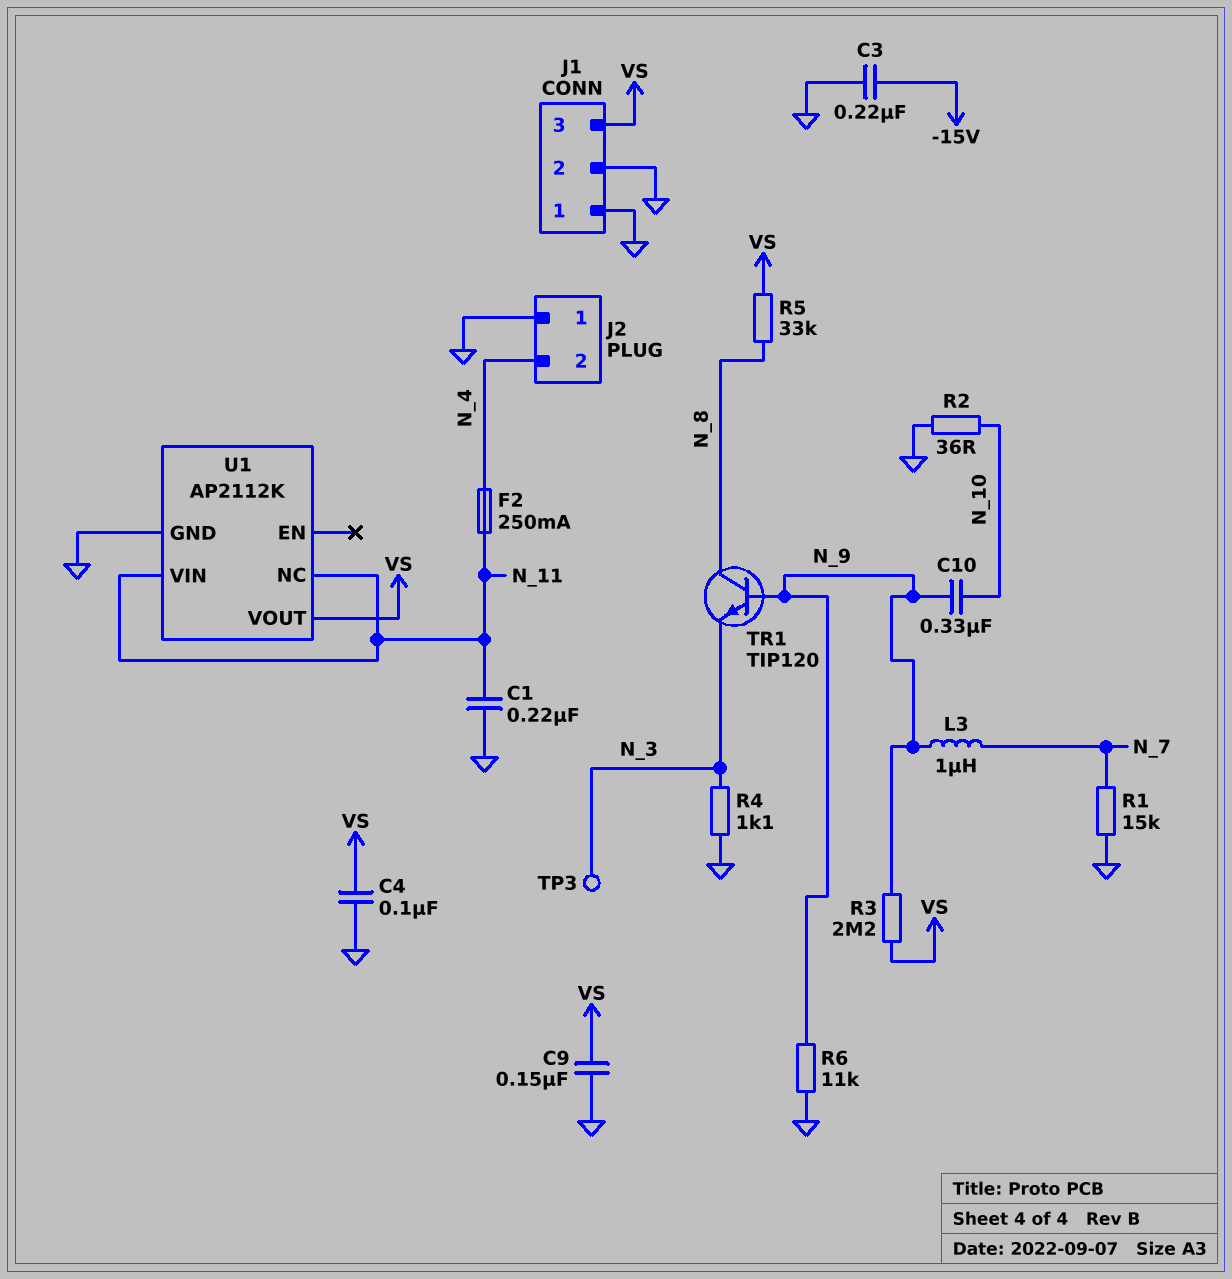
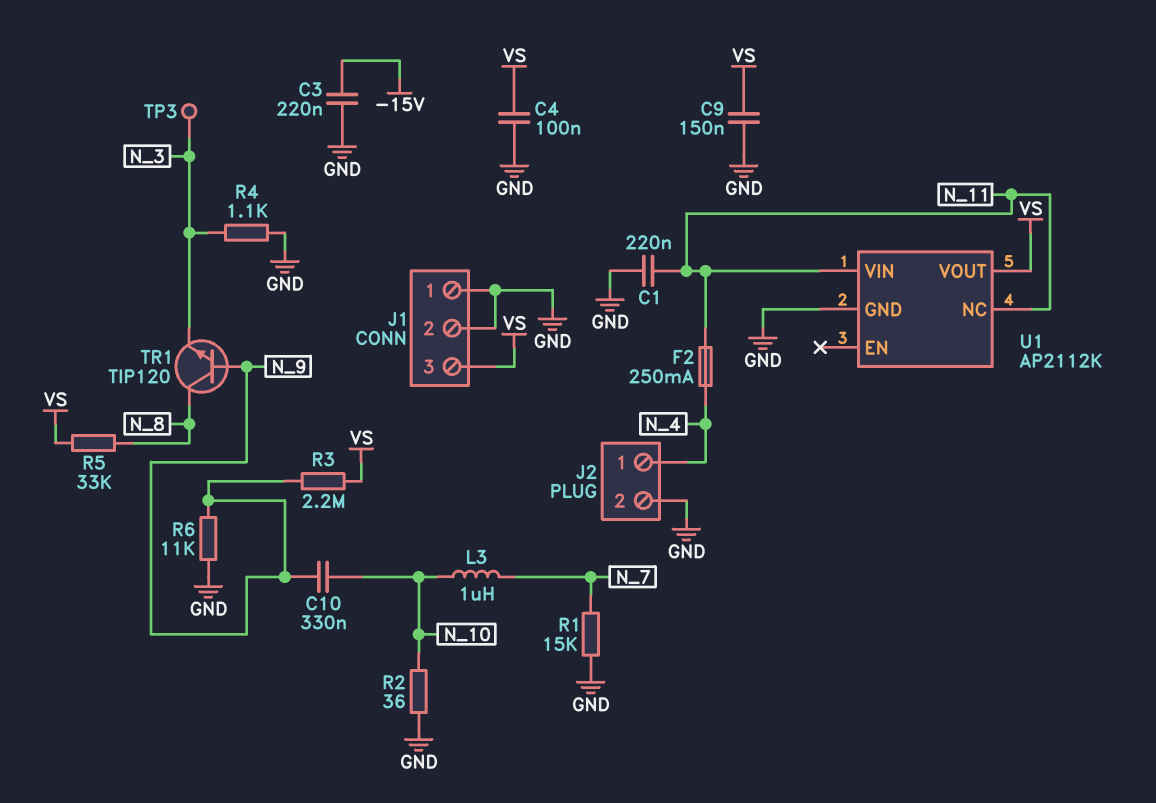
J2 pin 1: GND -> N_4
J2 pin 2: N_4 -> GND
L3: 1uH (N_7, N_9) -> 1uH (N_7, N_10)

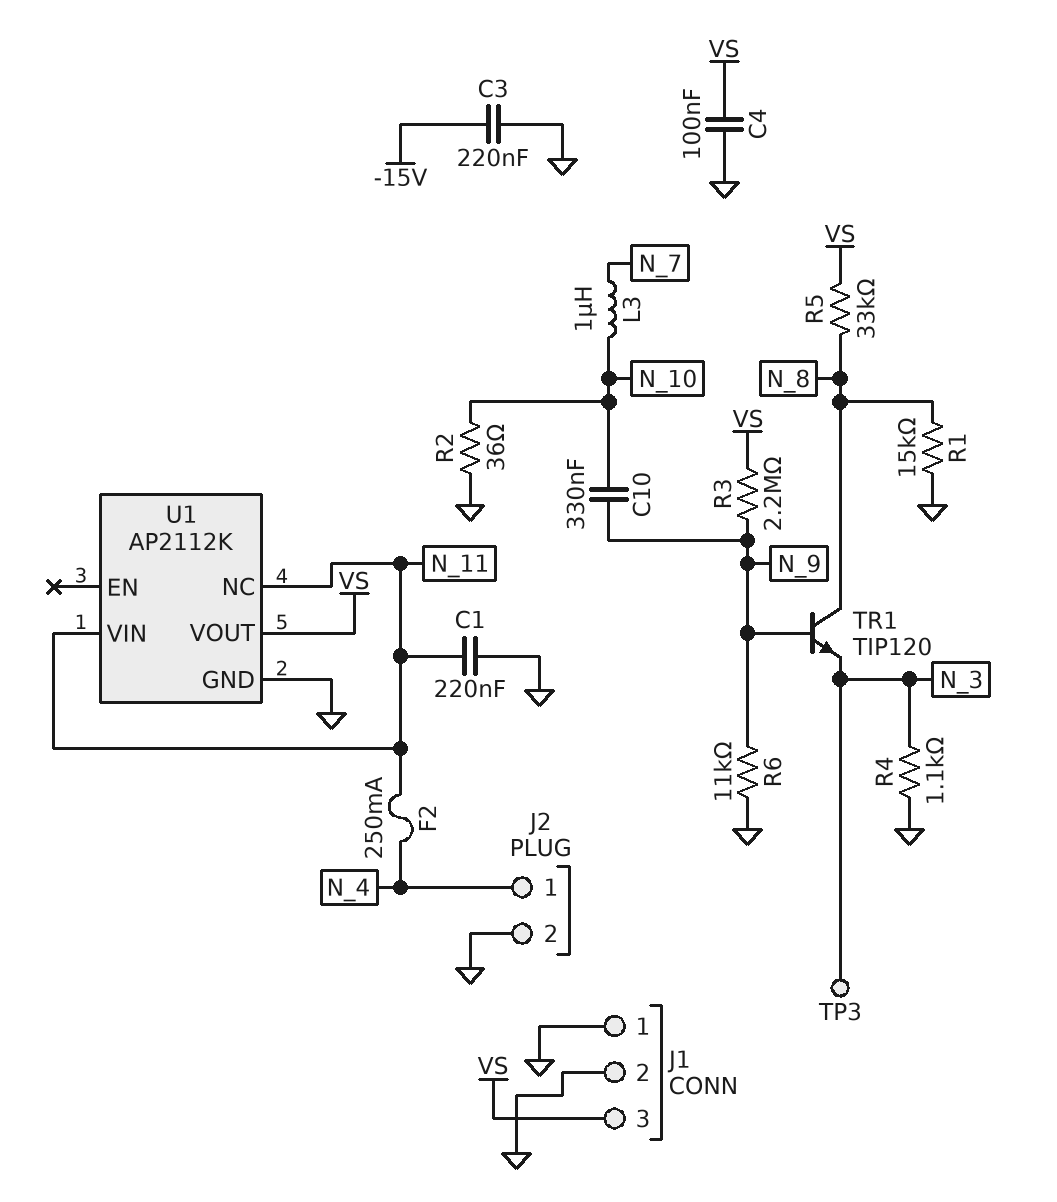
C9: 150nF (GND, VS) -> none
R1: 15k (GND, N_7) -> 15k (GND, N_8)

